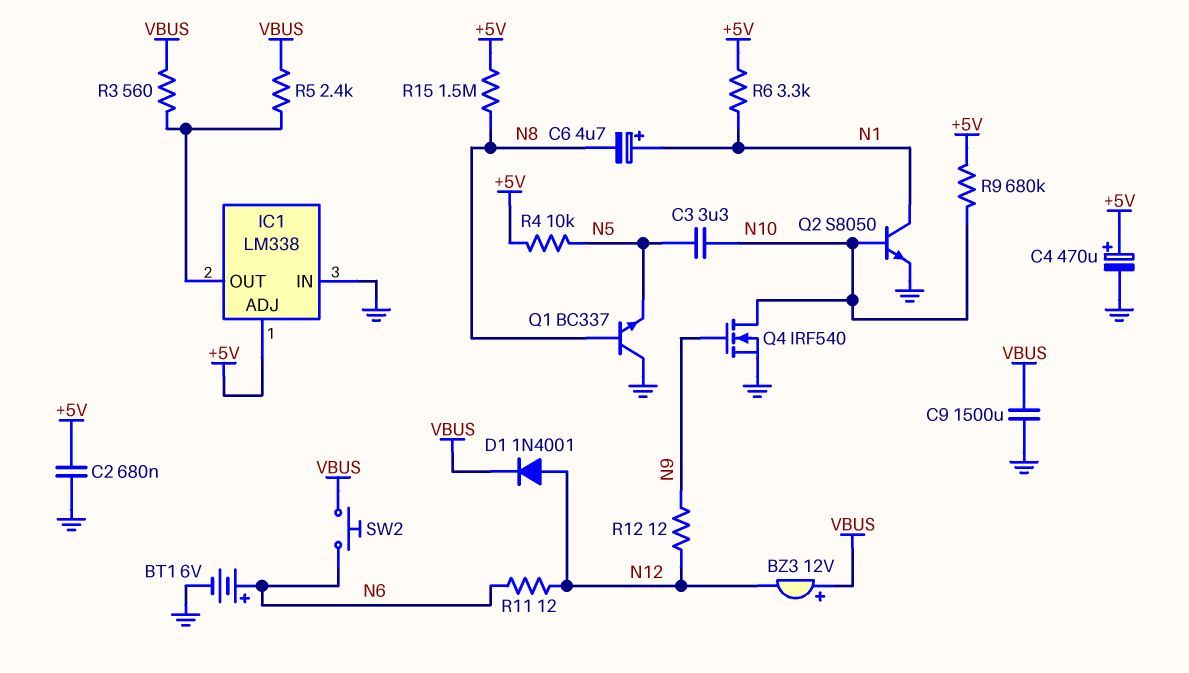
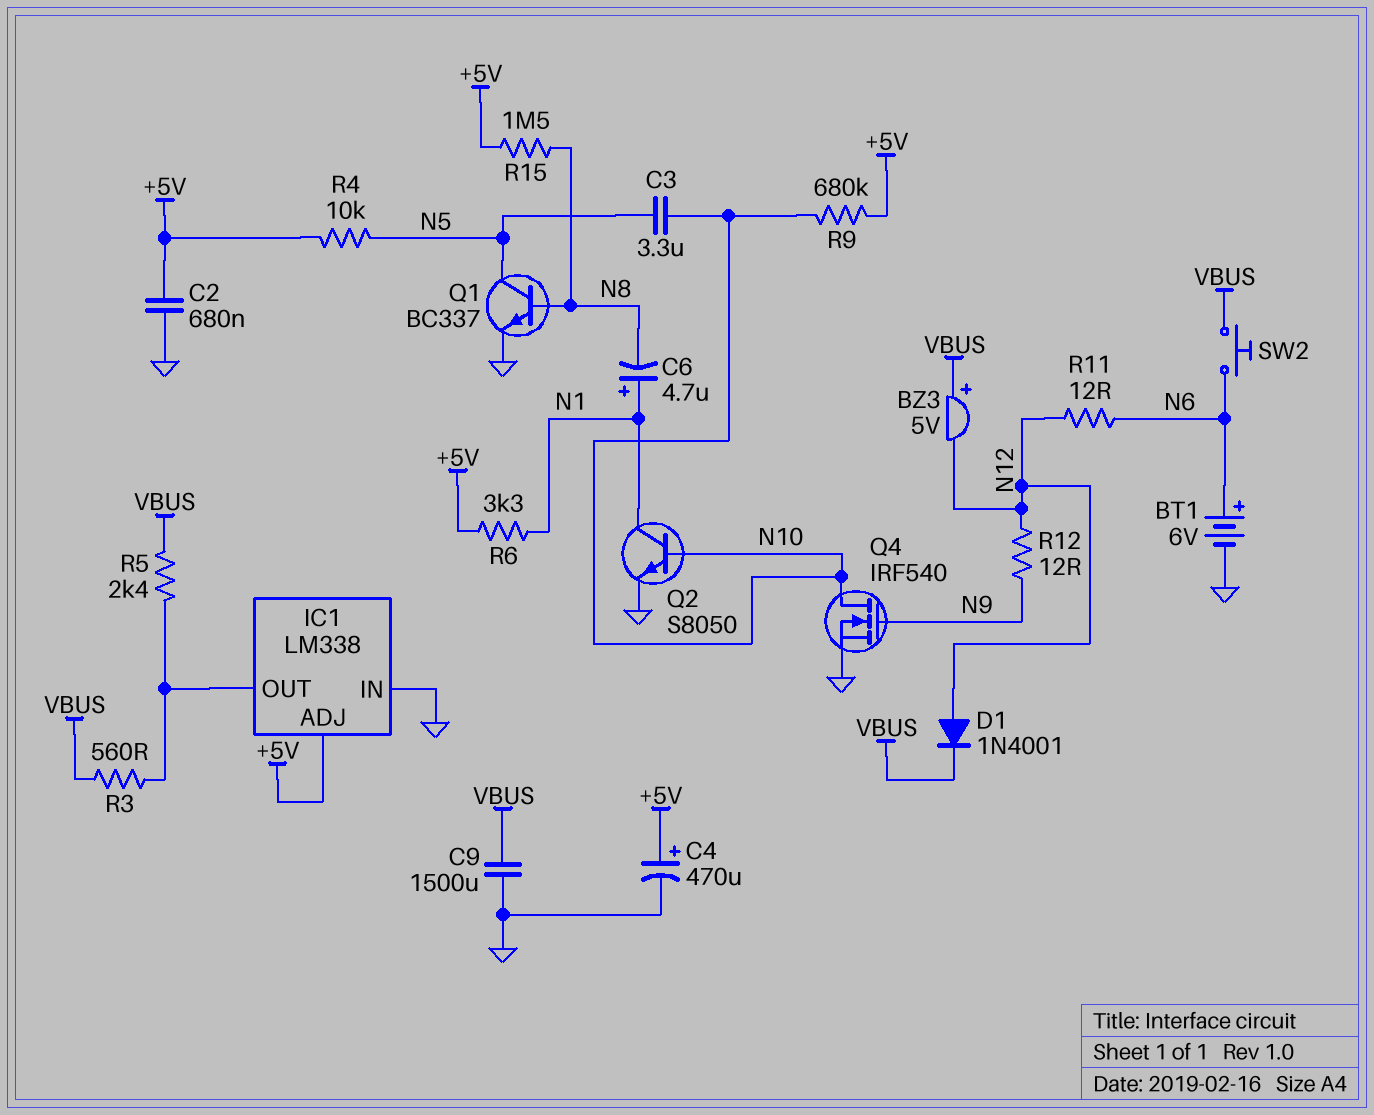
BZ3: buzzer 12V (plus VBUS, minus N12) -> buzzer 5V (plus VBUS, minus N12)
Q1: NPN BC337 (B N8, C GND, E N5) -> NPN BC337 (B N8, C N5, E GND)

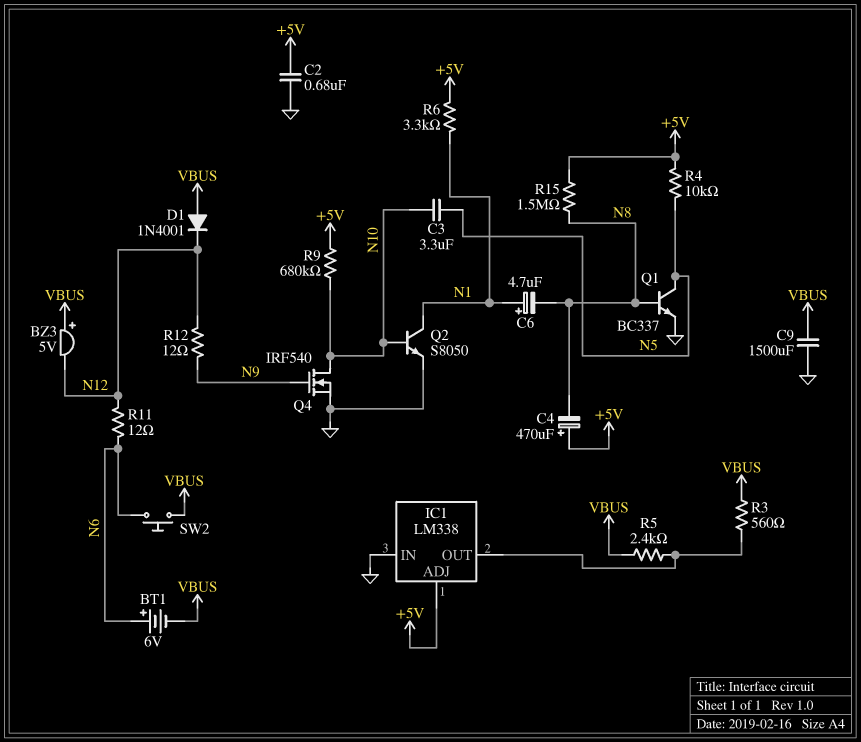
BT1: 6V (plus N6, minus GND) -> 6V (plus N6, minus VBUS)
C4: 470uF (plus +5V, minus GND) -> 470uF (plus +5V, minus N8)
D1: diode 1N4001 (A N12, K VBUS) -> diode 1N4001 (A VBUS, K N12)

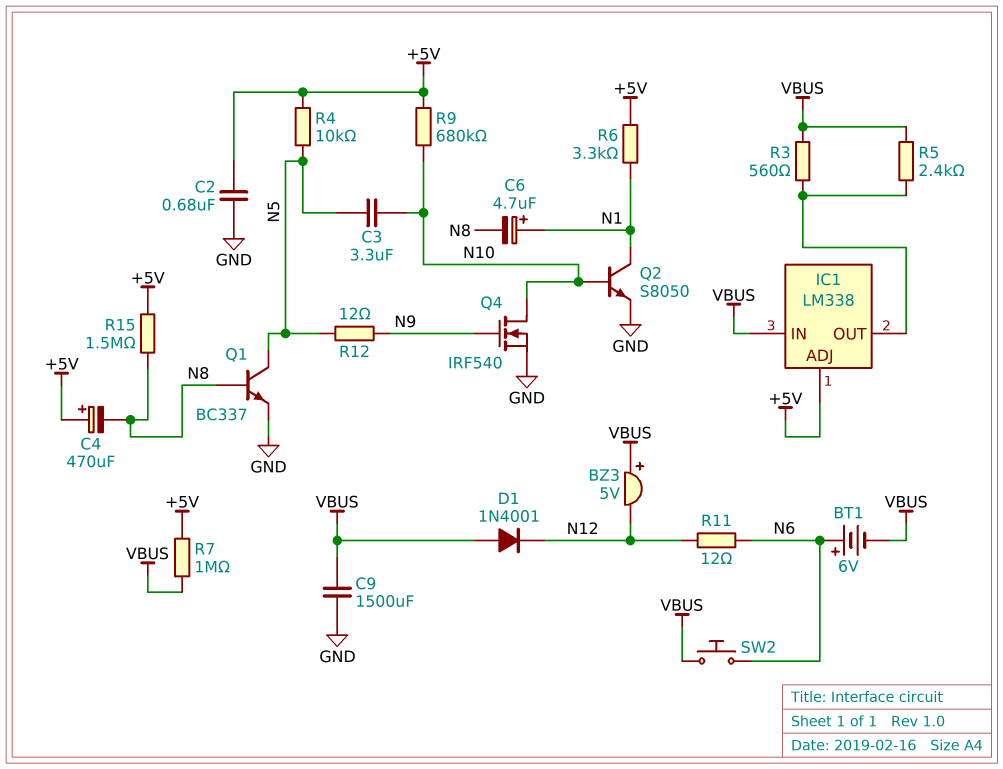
IC1 pin IN: GND -> VBUS
R7: none -> 1M (+5V, VBUS)
R12: 12 (N9, N12) -> 12 (N5, N9)

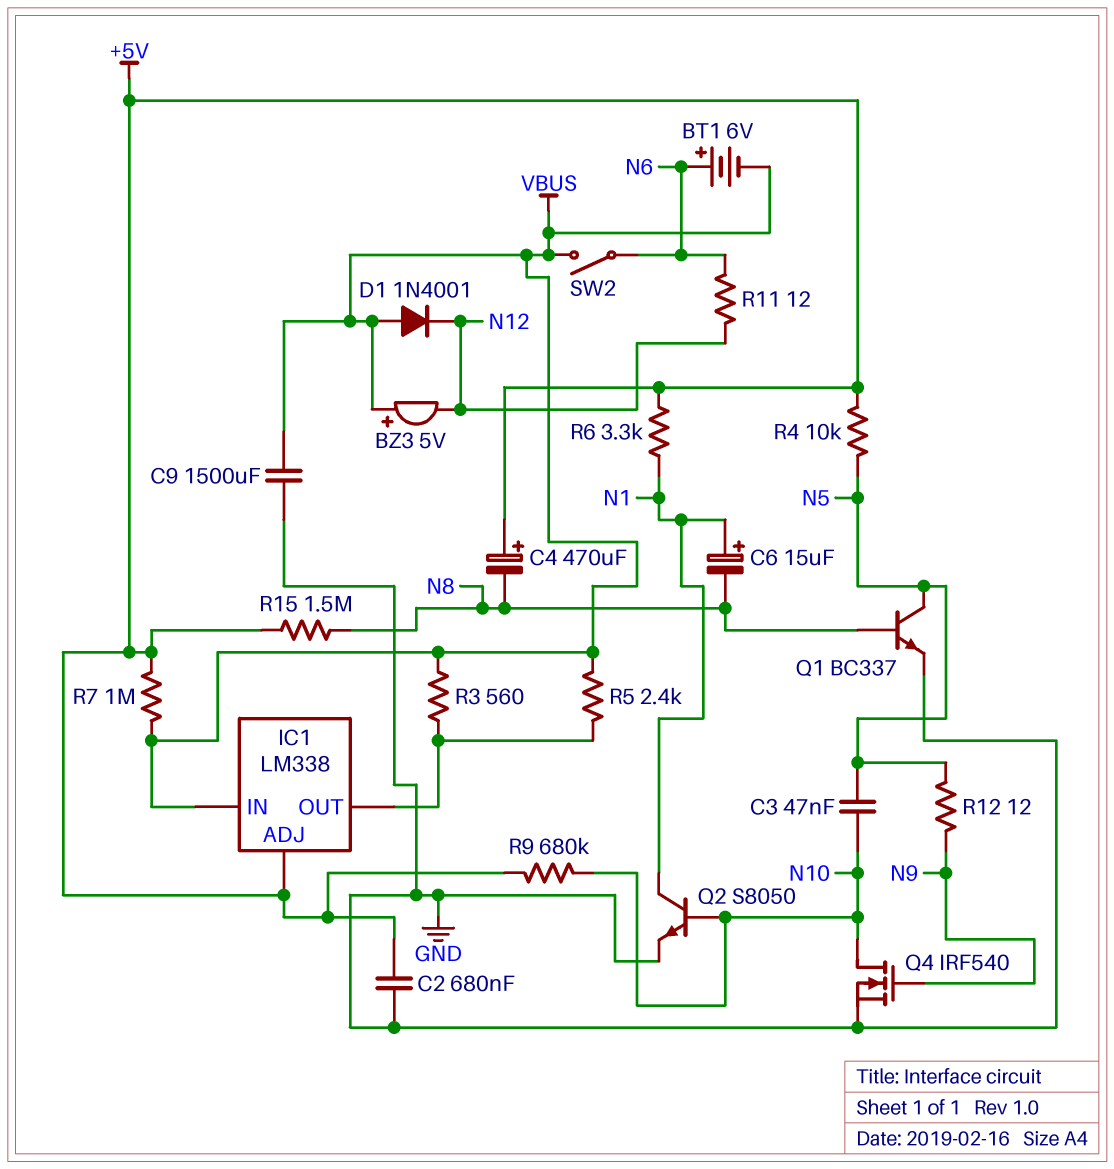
C3: 3.3uF (N5, N10) -> 47nF (N5, N10)
C6: 4.7uF (plus N1, minus N8) -> 15uF (plus N1, minus N8)
SW2: button (N6, VBUS) -> switch (N6, VBUS)

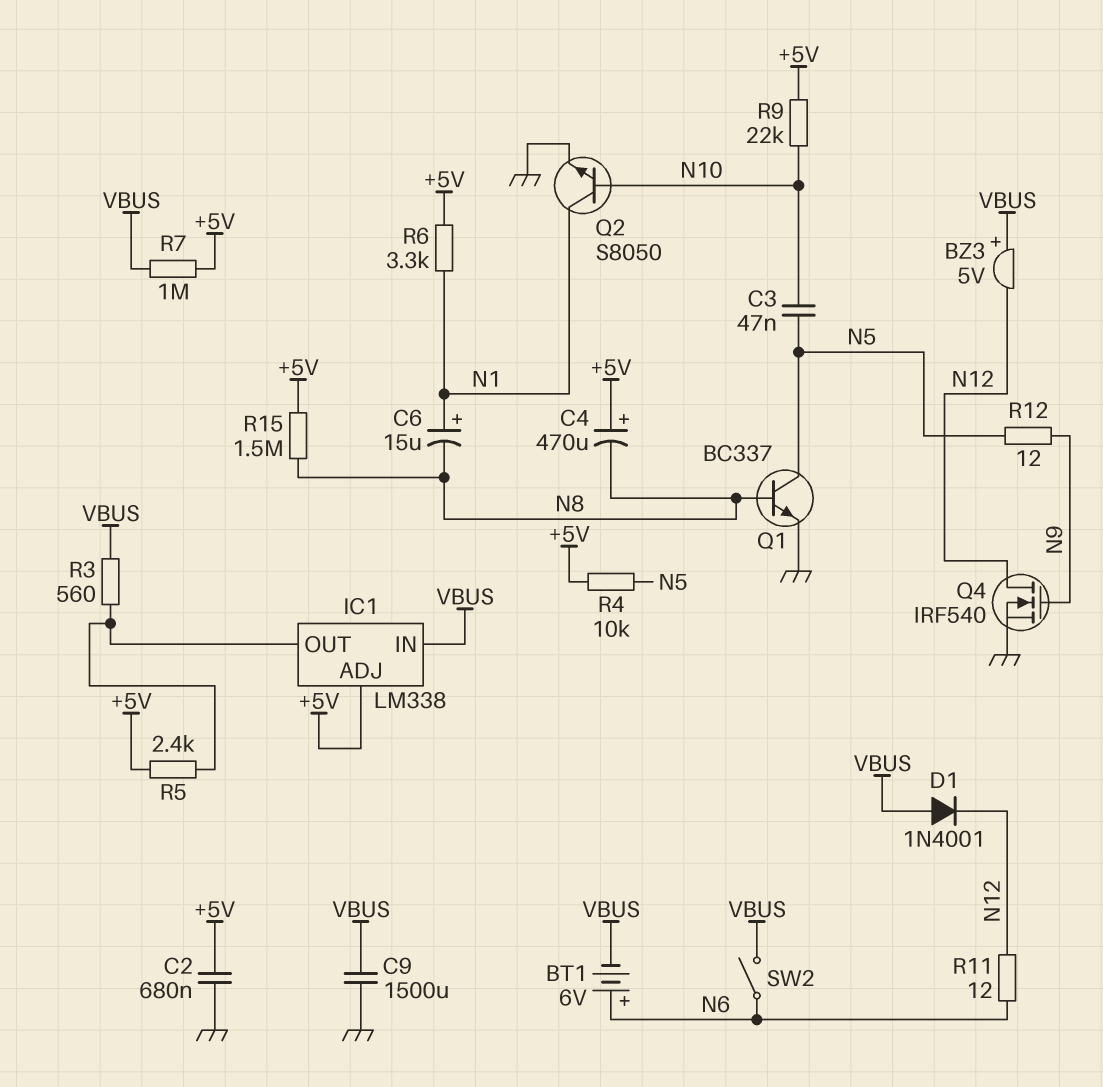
Q4: NMOS IRF540 (G N9, D N10, S GND) -> NMOS IRF540 (G N9, D N12, S GND)
R5: 2.4k (IC1/OUT, VBUS) -> 2.4k (+5V, IC1/OUT)
R9: 680k (+5V, N10) -> 22k (+5V, N10)

